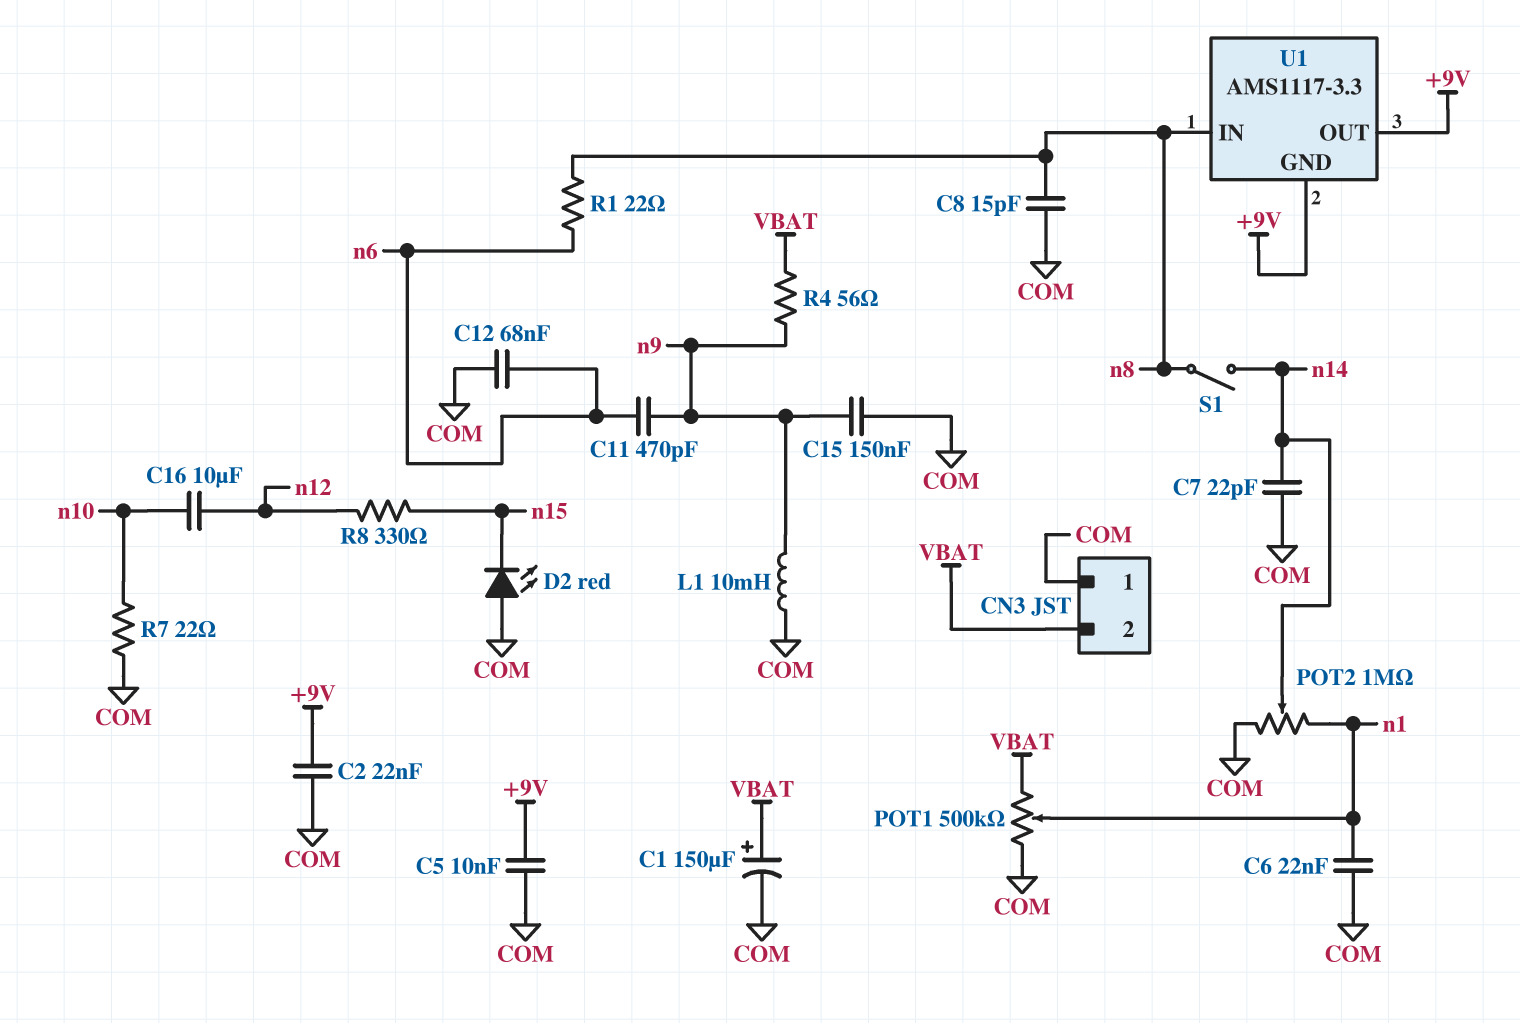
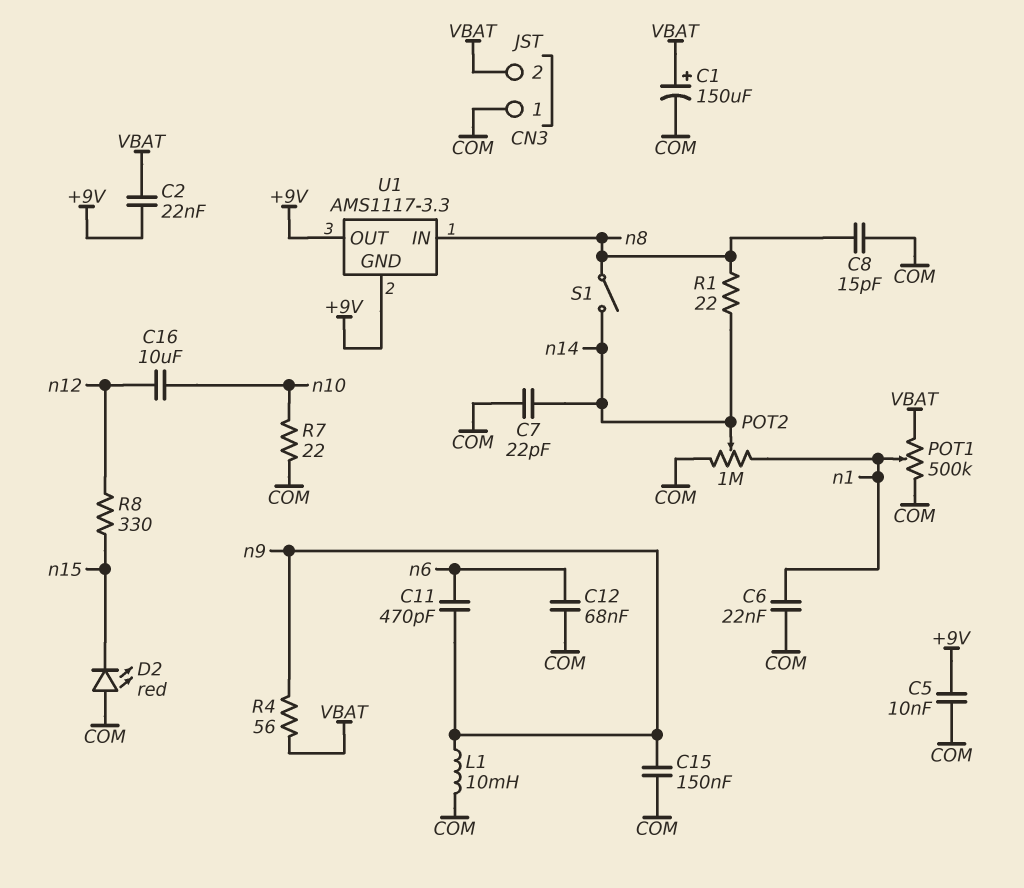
C2: 22nF (+9V, COM) -> 22nF (+9V, VBAT)
R1: 22 (n6, n8) -> 22 (n8, n14)

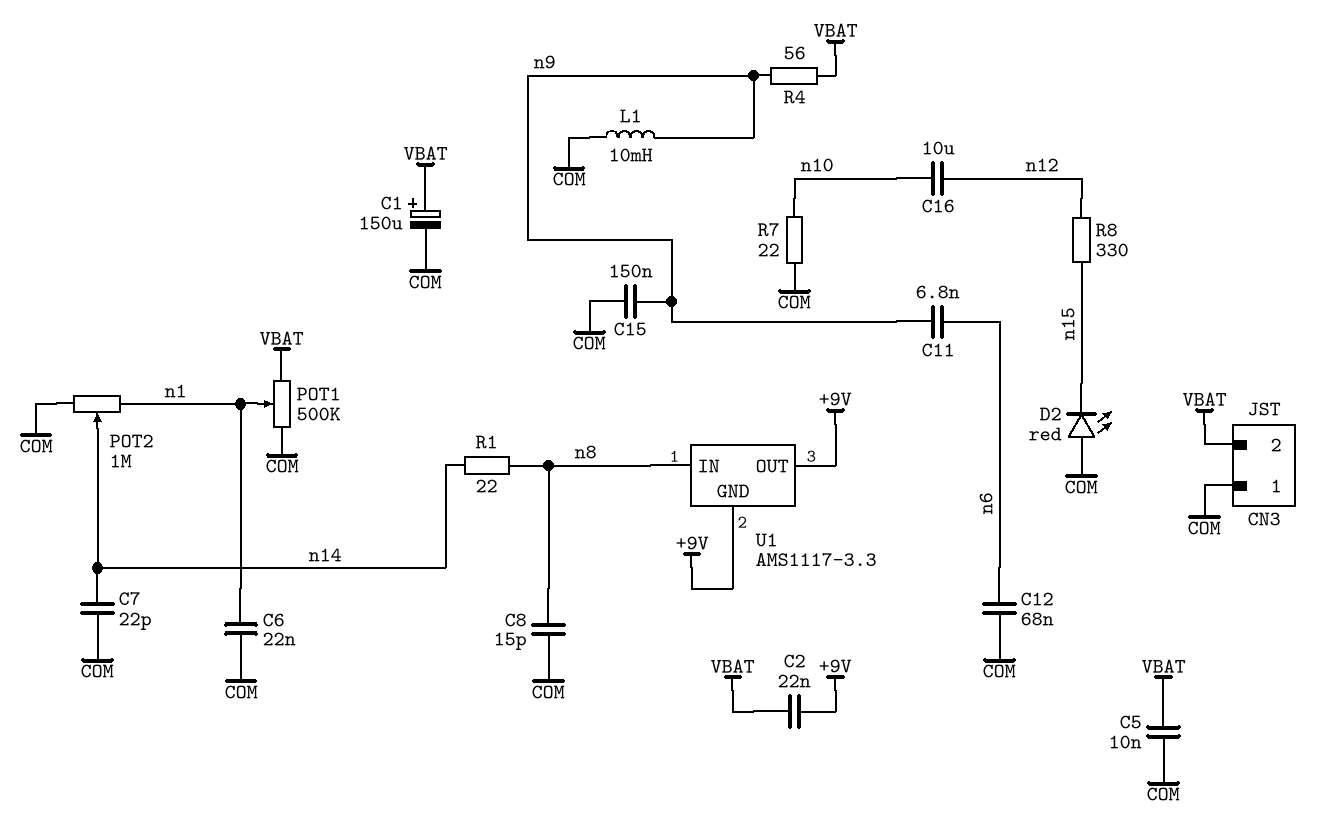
C5: 10nF (+9V, COM) -> 10nF (COM, VBAT)
C11: 470pF (n6, n9) -> 6.8nF (n6, n9)
S1: switch (n8, n14) -> none

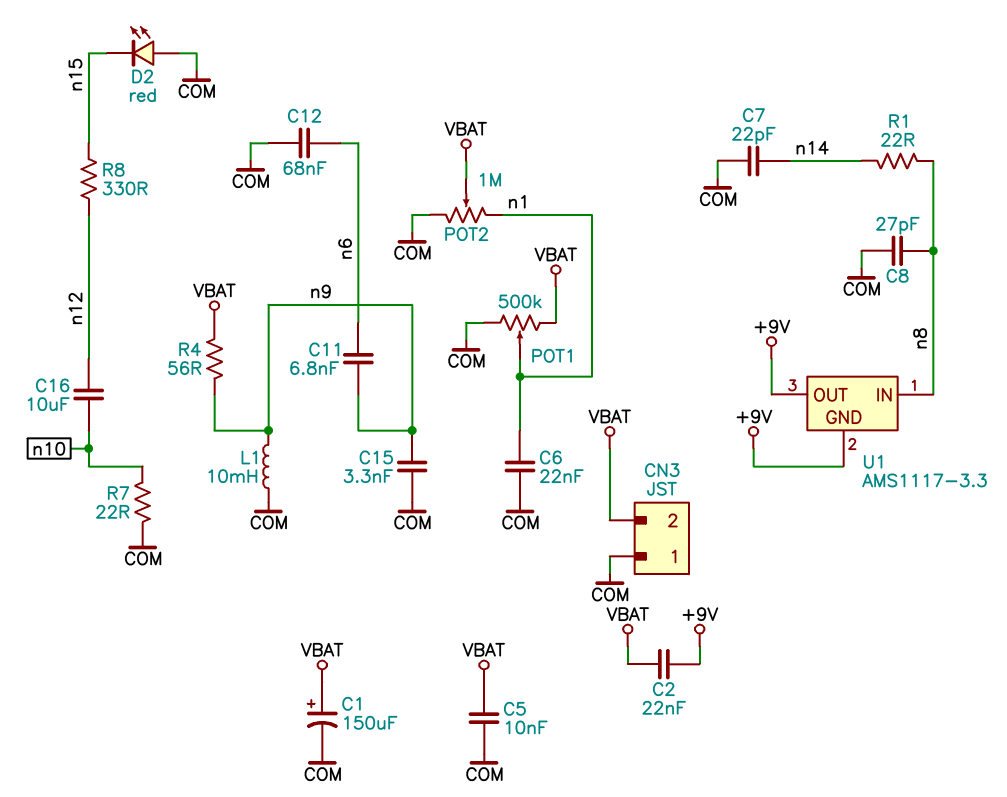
C8: 15pF (COM, n8) -> 27pF (COM, n8)
C15: 150nF (COM, n9) -> 3.3nF (COM, n9)
POT2: 1M (COM, n1, wiper n14) -> 1M (COM, n1, wiper VBAT)

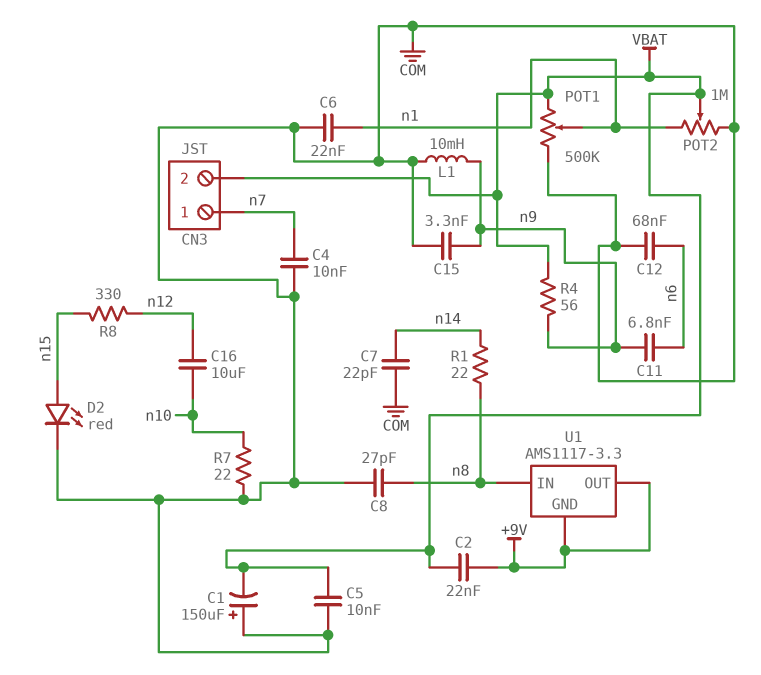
C1: 150uF (plus VBAT, minus COM) -> 150uF (plus COM, minus VBAT)
C4: none -> 10nF (COM, n7)
CN3 pin 1: COM -> n7
D2: LED red (A COM, K n15) -> LED red (A n15, K COM)

